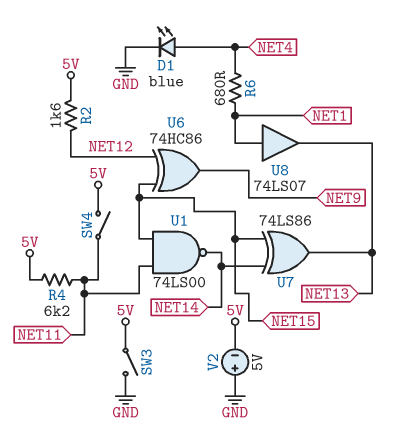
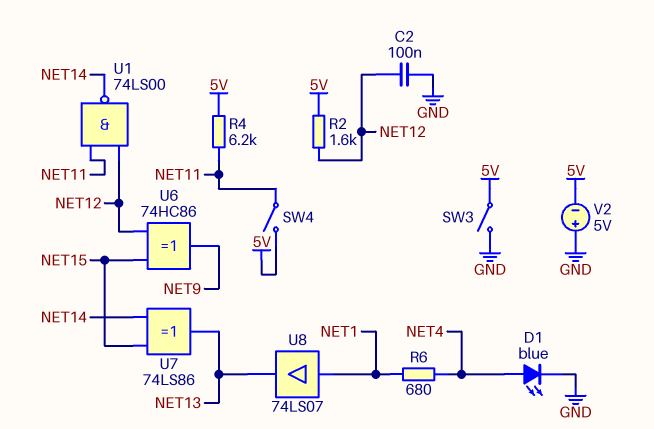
C2: none -> 100nF (GND, NET12)
U1: NAND 74LS00 (in NET11, in NET15, out NET14) -> NAND 74LS00 (in NET11, in NET12, out NET14)

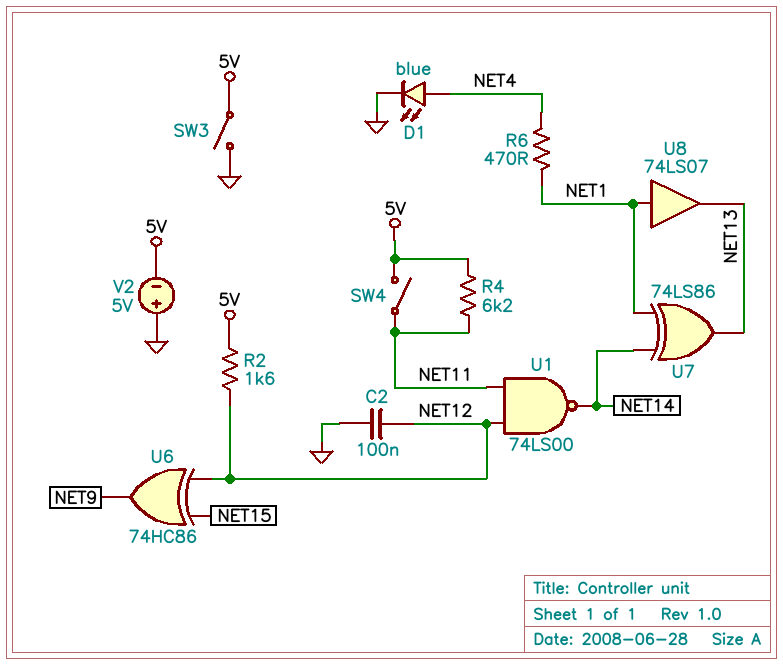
R6: 680 (NET1, NET4) -> 470 (NET1, NET4)
U7: XOR 74LS86 (in NET14, in NET15, out NET13) -> XOR 74LS86 (in NET1, in NET14, out NET13)

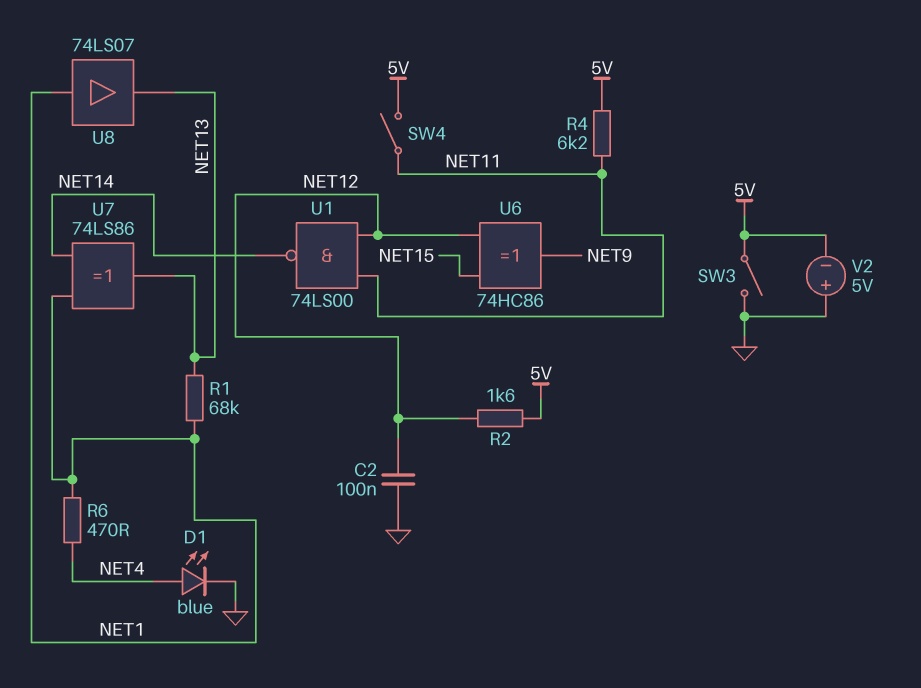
R1: none -> 68k (NET1, NET13)

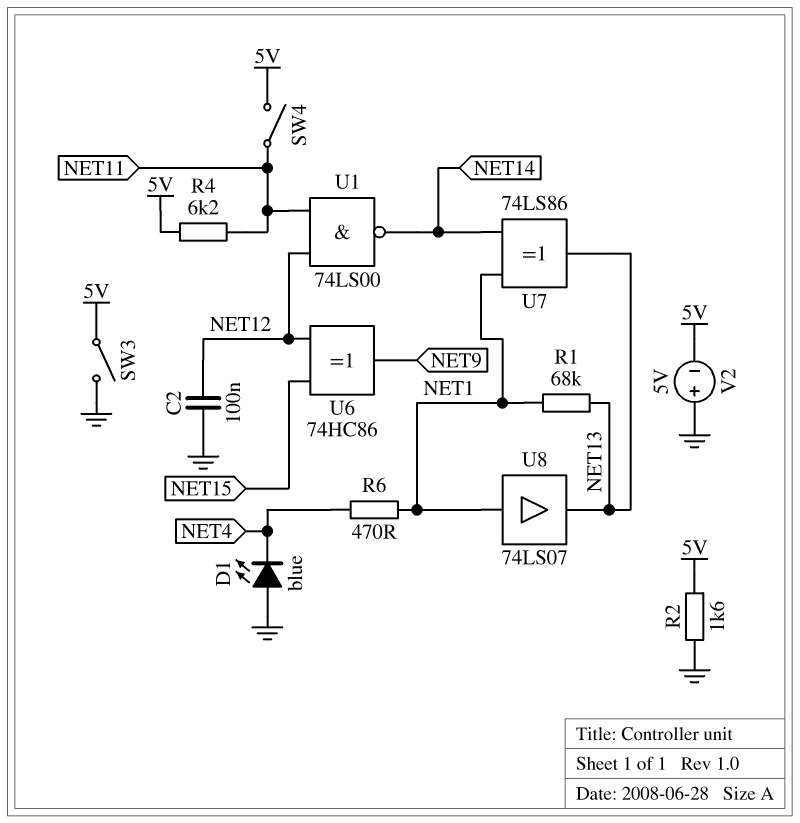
D1: LED blue (A NET4, K GND) -> LED blue (A GND, K NET4)
R2: 1.6k (5V, NET12) -> 1.6k (5V, GND)

